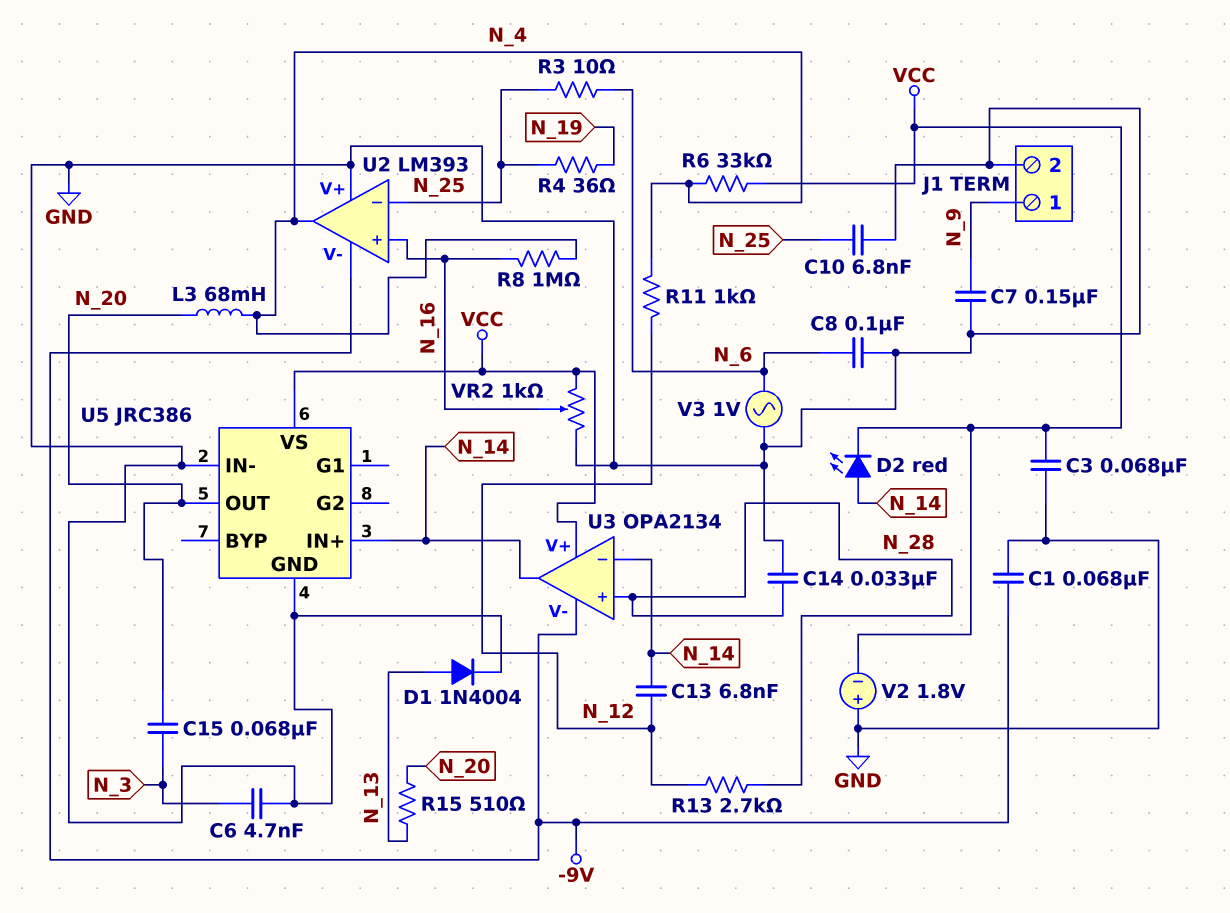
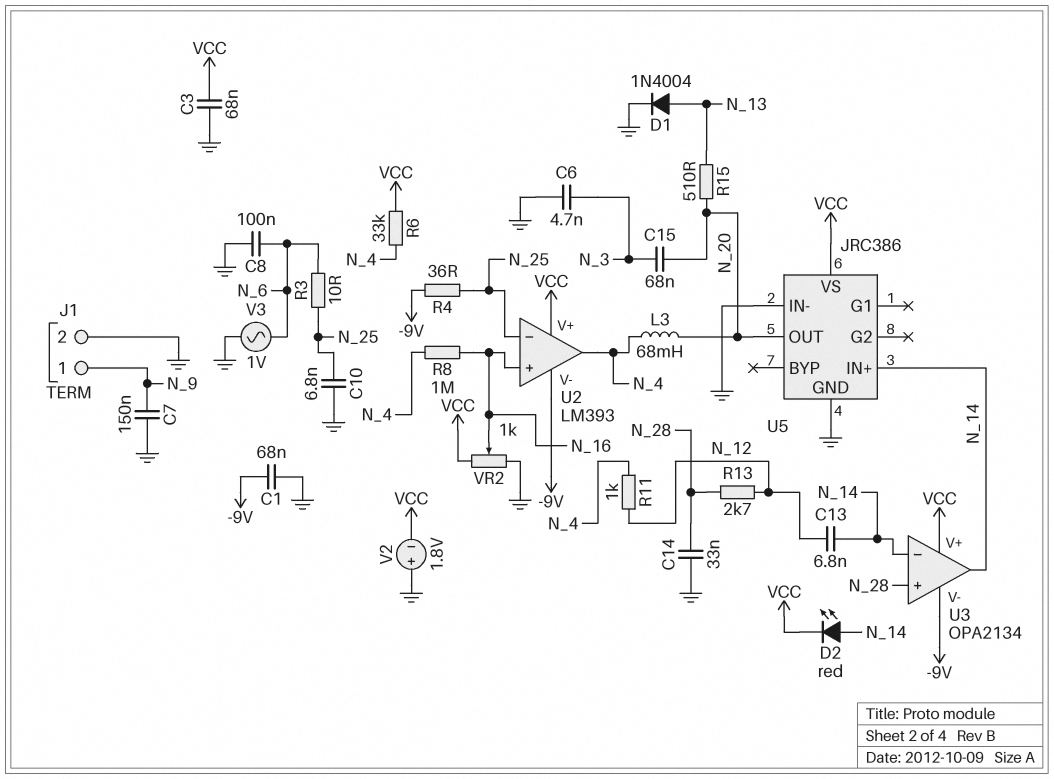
R4: 36 (N_19, N_25) -> 36 (-9V, N_25)
U2 pin V+: GND -> VCC

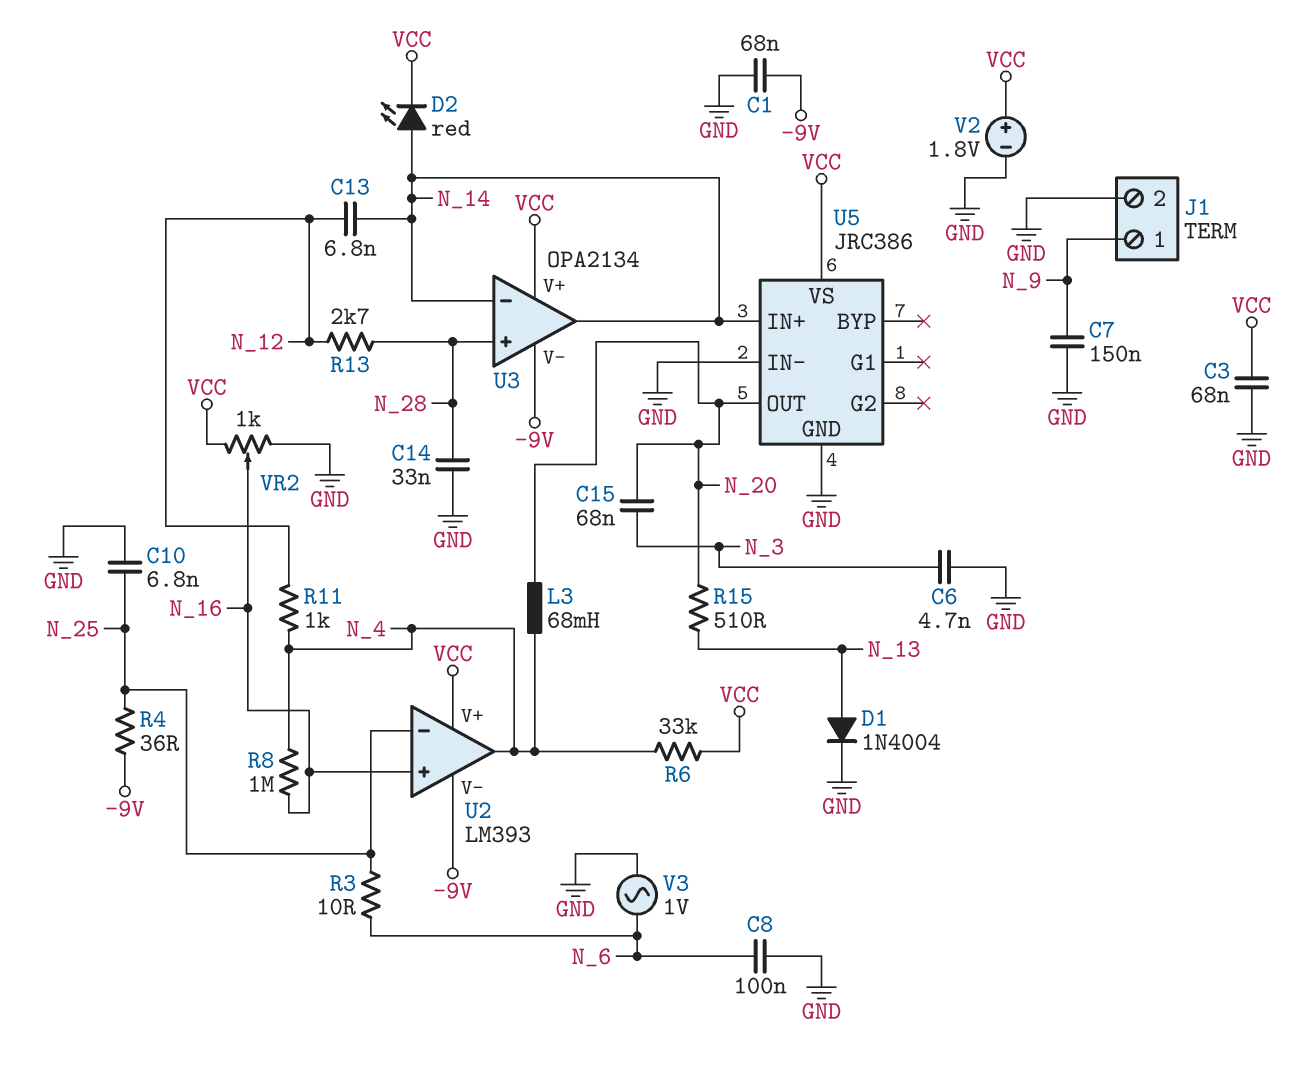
V2: 1.8V (plus GND, minus VCC) -> 1.8V (plus VCC, minus GND)

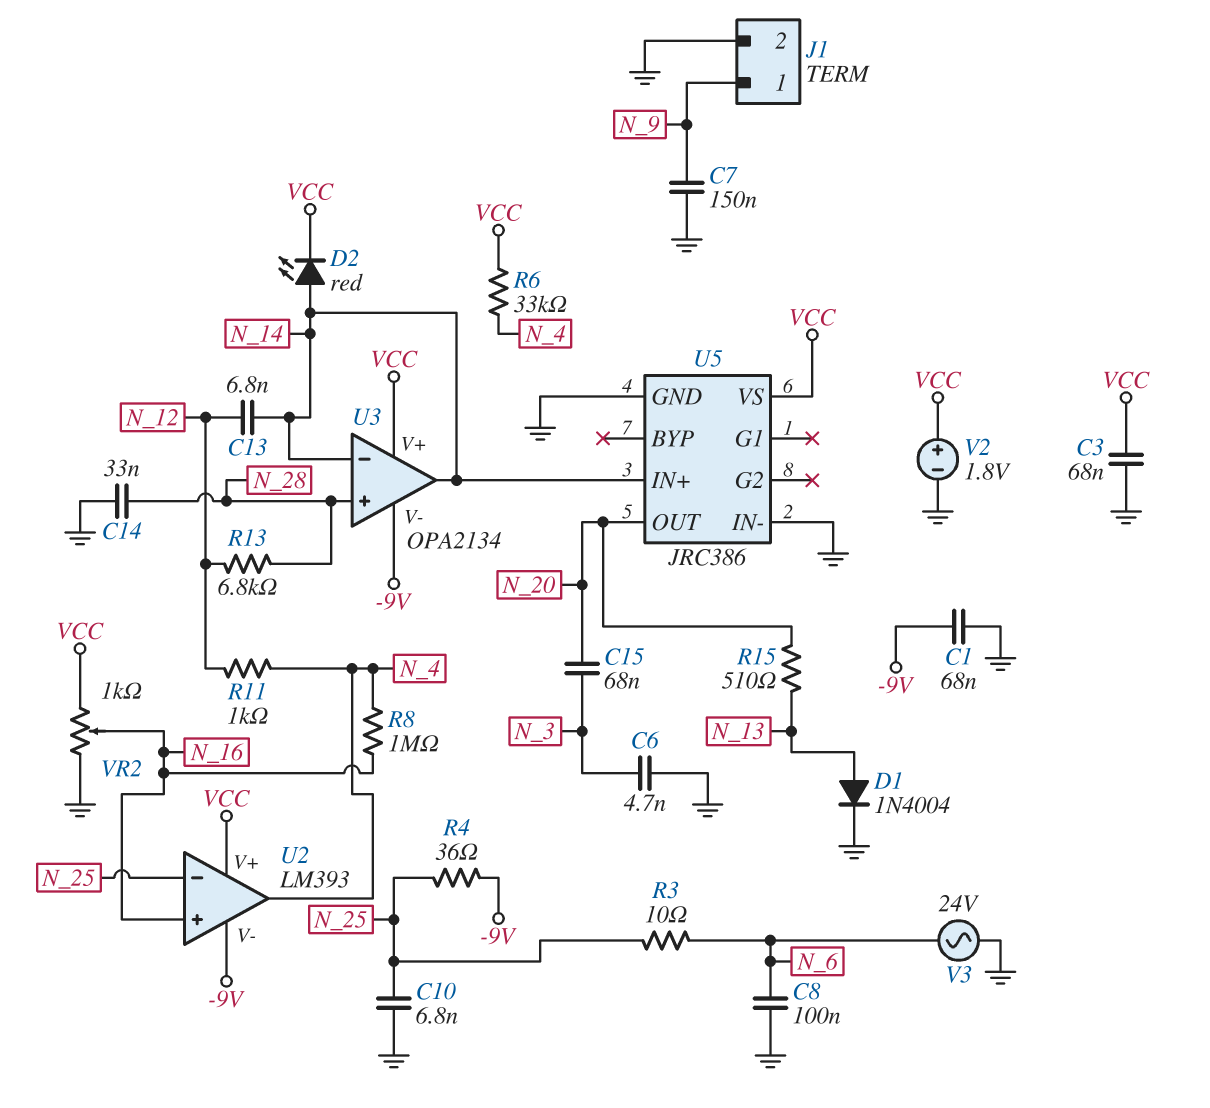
L3: 68mH (N_4, N_20) -> none
R13: 2.7k (N_12, N_28) -> 6.8k (N_12, N_28)
V3: AC 1V (GND, N_6) -> AC 24V (GND, N_6)

